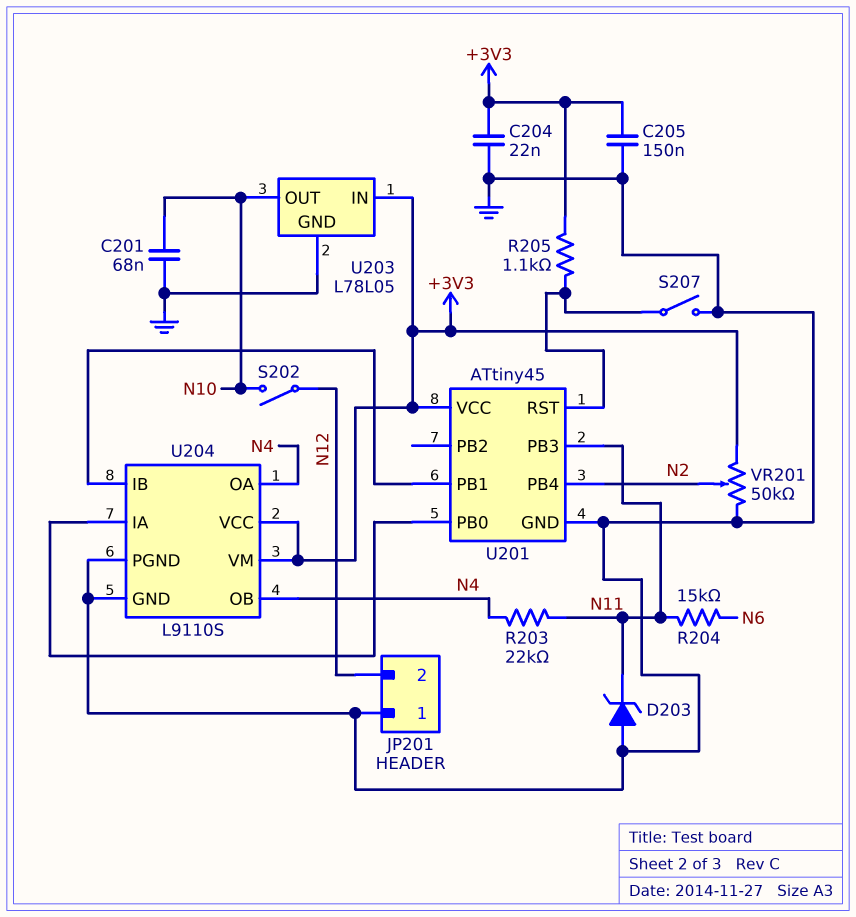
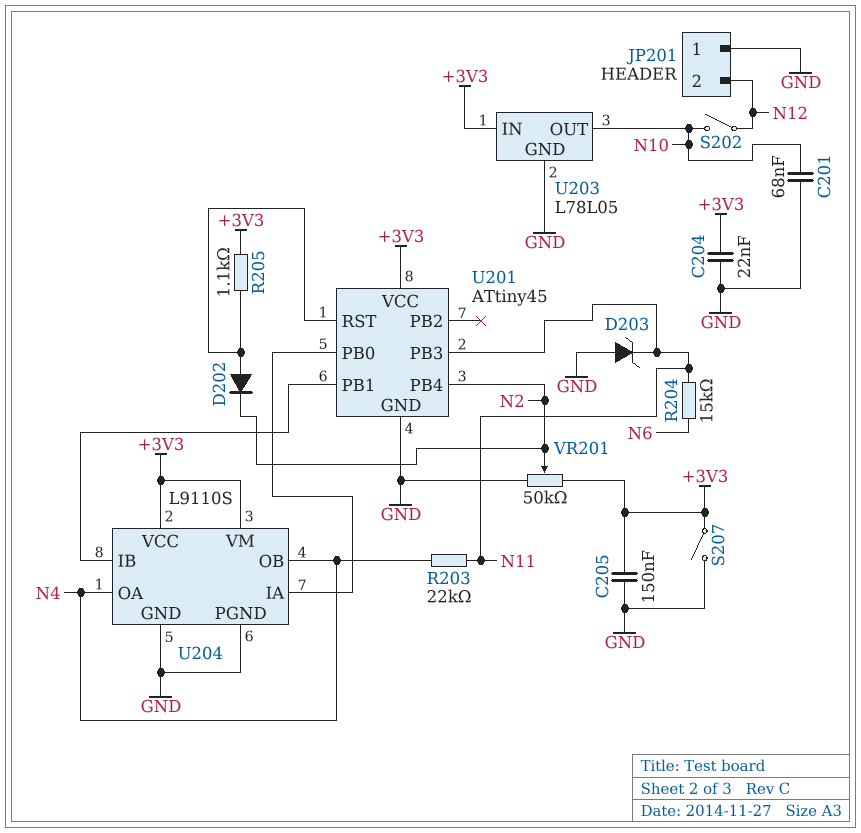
D202: none -> diode (A U201/RST, K N2)
S207: switch (GND, U201/RST) -> switch (+3V3, GND)

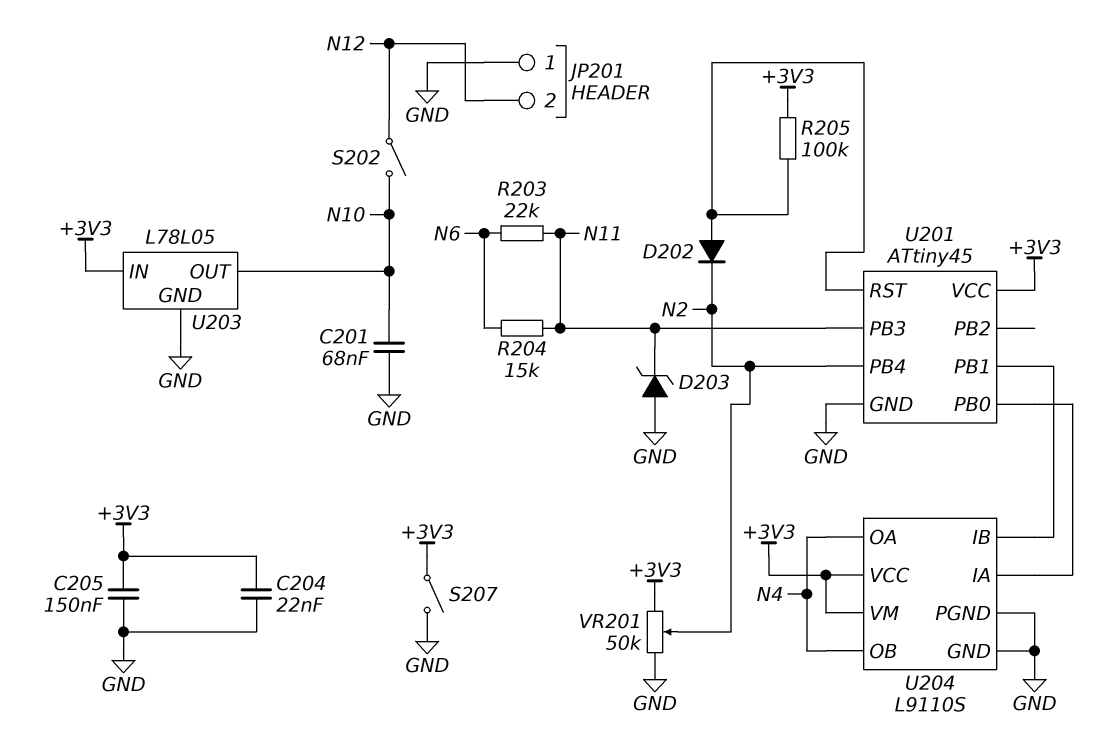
R203: 22k (N4, N11) -> 22k (N6, N11)
R205: 1.1k (+3V3, U201/RST) -> 100k (+3V3, U201/RST)

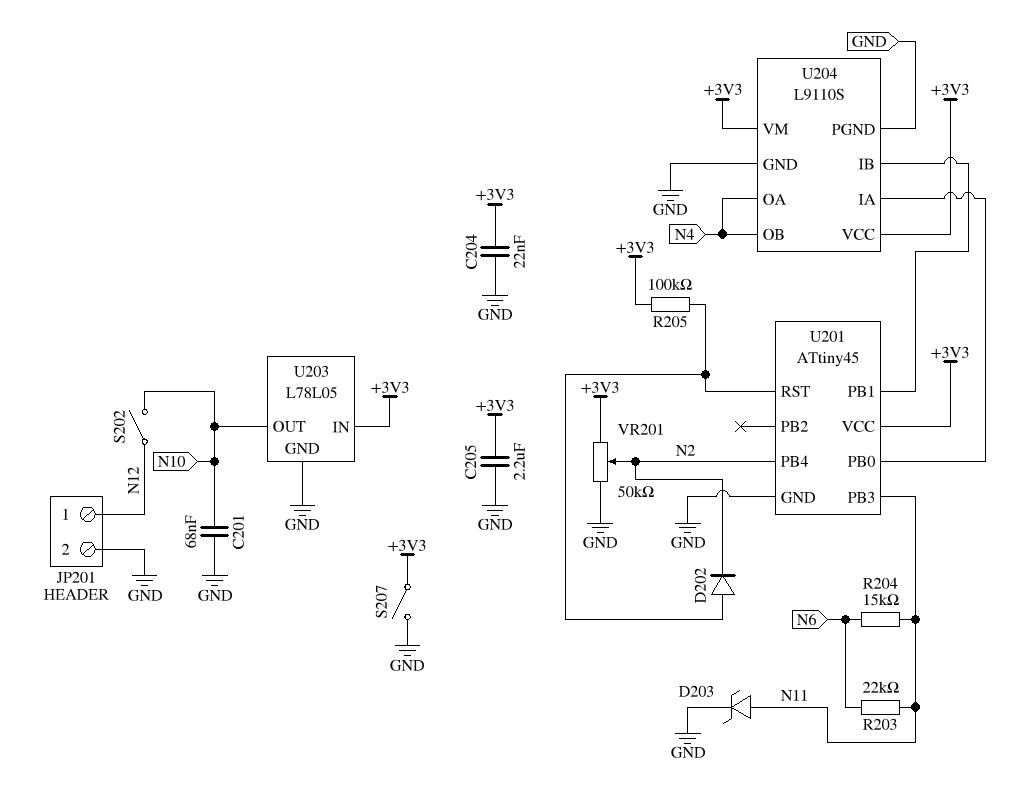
C205: 150nF (+3V3, GND) -> 2.2uF (+3V3, GND)
D203: zener (A GND, K N11) -> zener (A N11, K GND)
JP201 pin 1: GND -> N12
JP201 pin 2: N12 -> GND

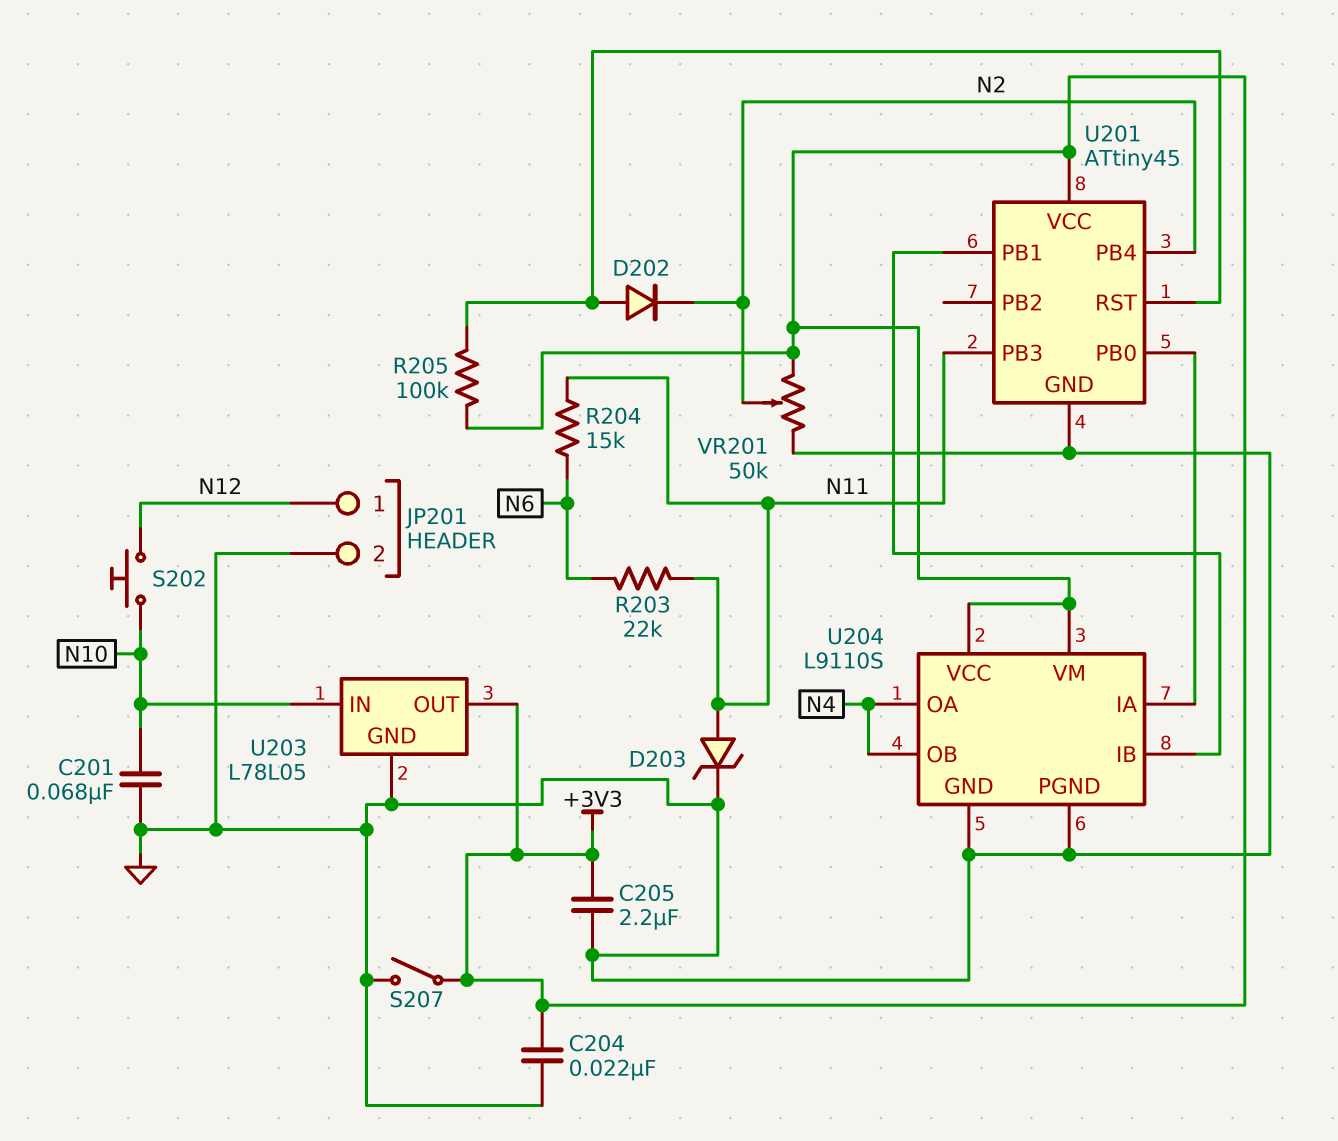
S202: switch (N10, N12) -> button (N10, N12)
U203 pin IN: +3V3 -> N10
U203 pin OUT: N10 -> +3V3

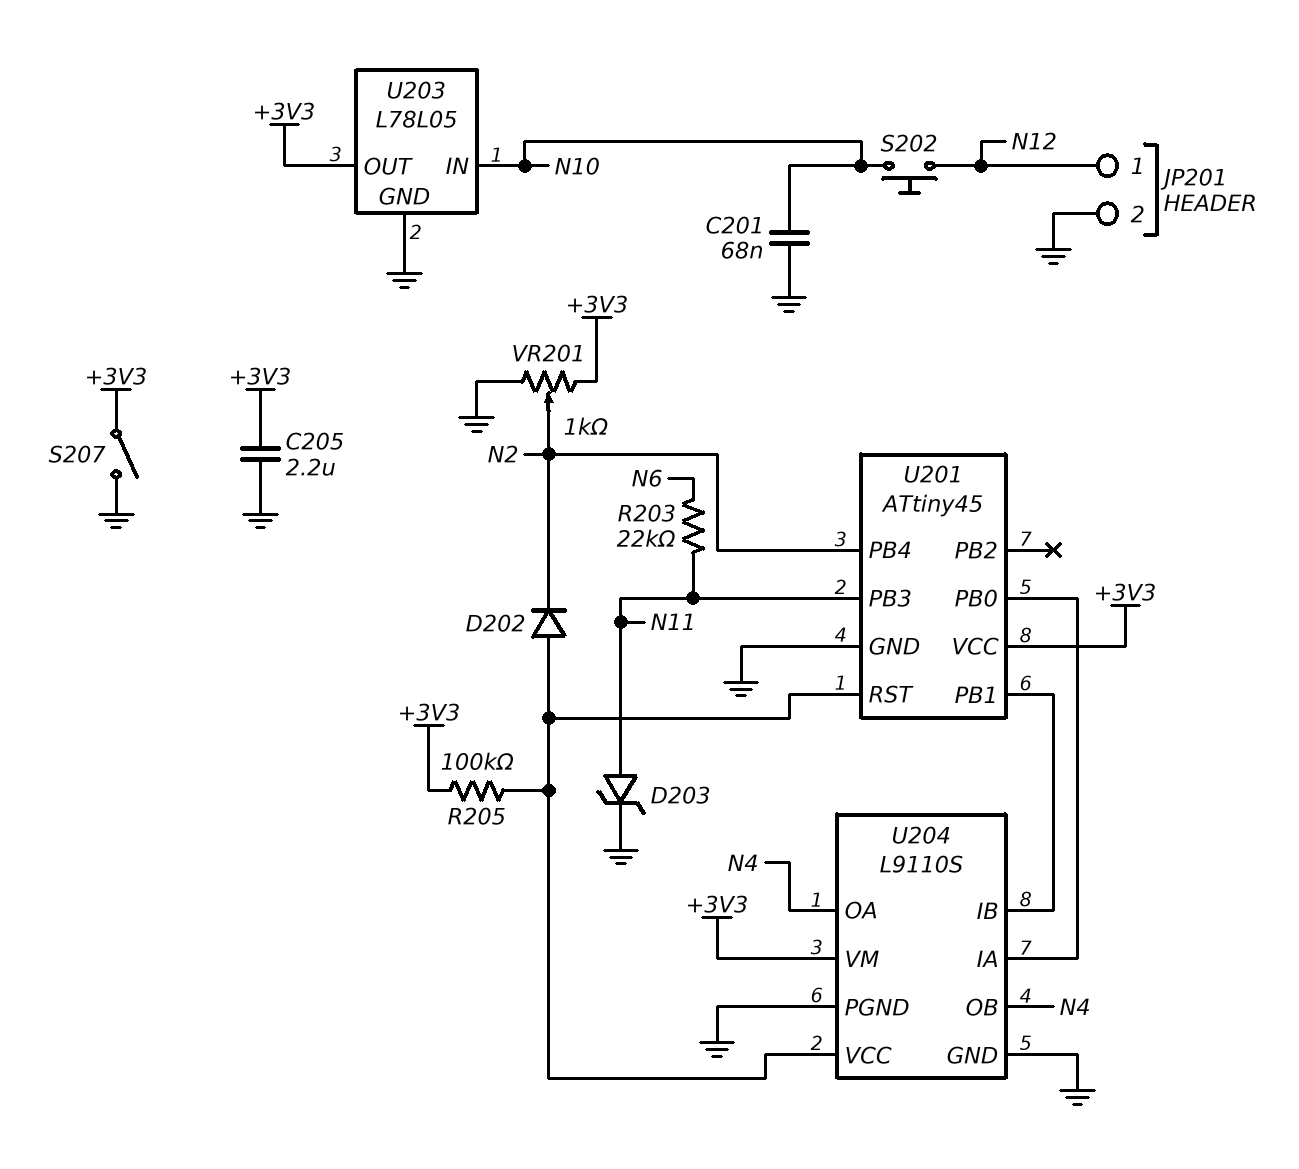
C204: 22nF (+3V3, GND) -> none
R204: 15k (N6, N11) -> none
U204 pin VCC: +3V3 -> U201/RST
VR201: 50k (+3V3, GND, wiper N2) -> 1k (+3V3, GND, wiper N2)

